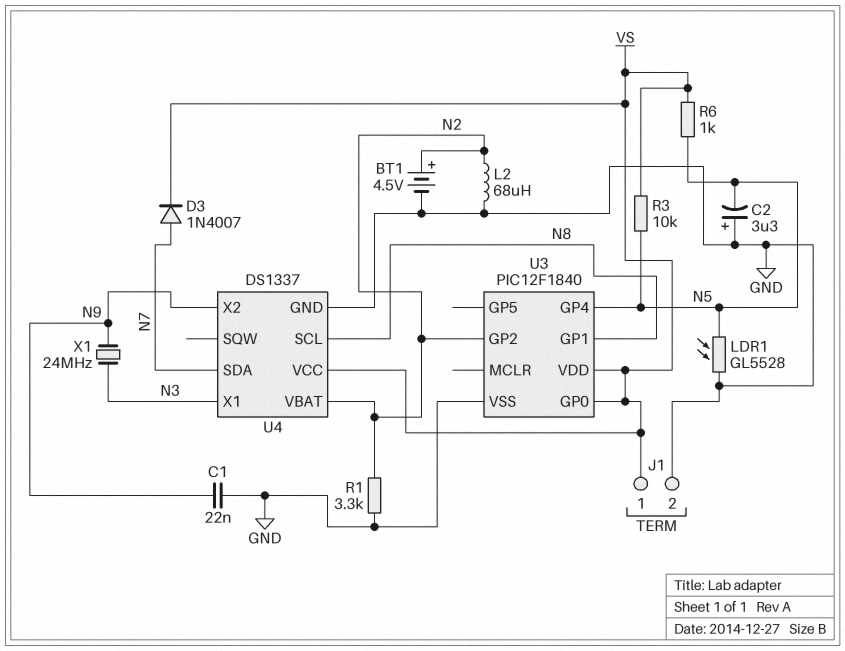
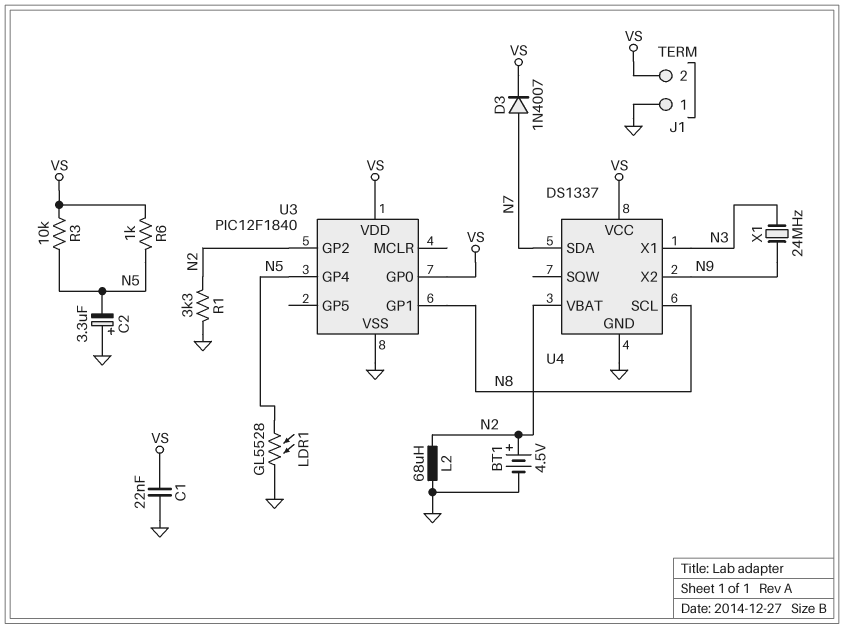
C1: 22nF (GND, N9) -> 22nF (GND, VS)
J1 pin 1: VS -> GND
J1 pin 2: GND -> VS

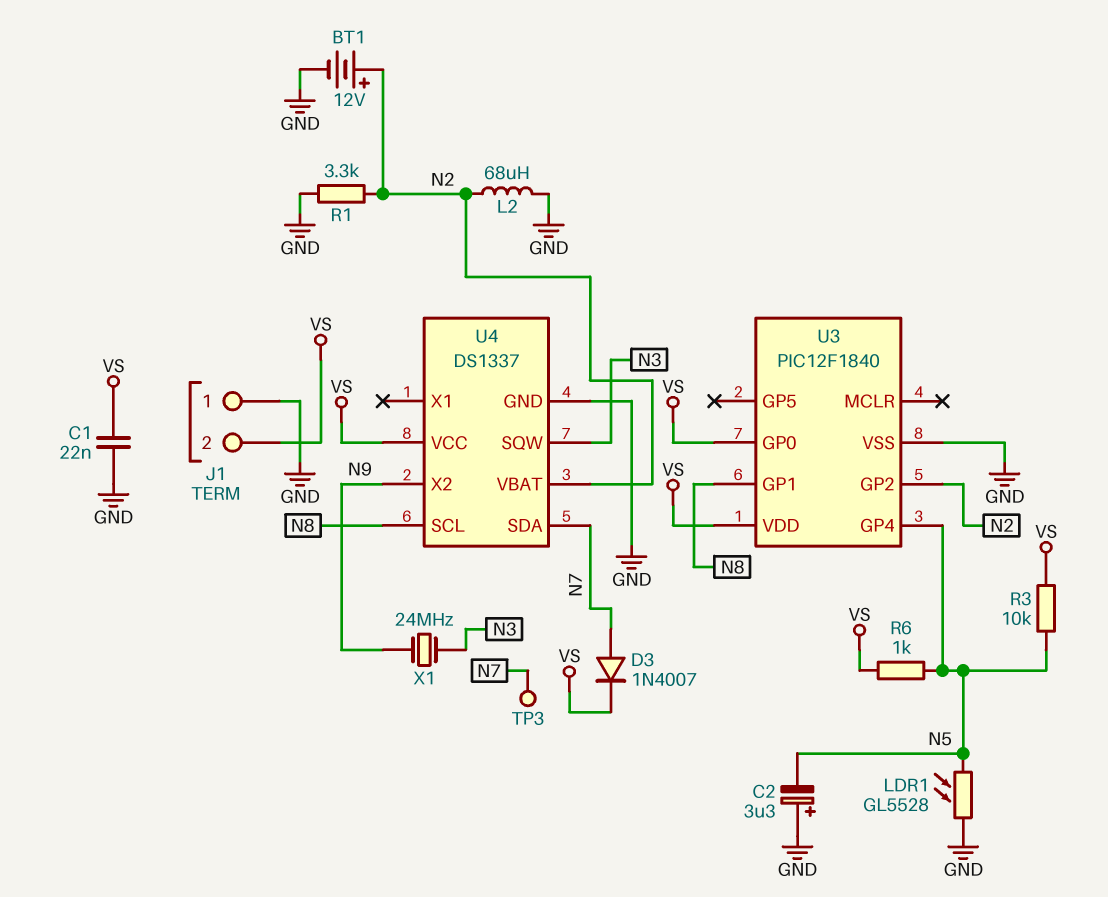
BT1: 4.5V (plus N2, minus GND) -> 12V (plus N2, minus GND)
TP3: none -> test point (N7)
U4 pin SQW: none -> N3
U4 pin X1: N3 -> none

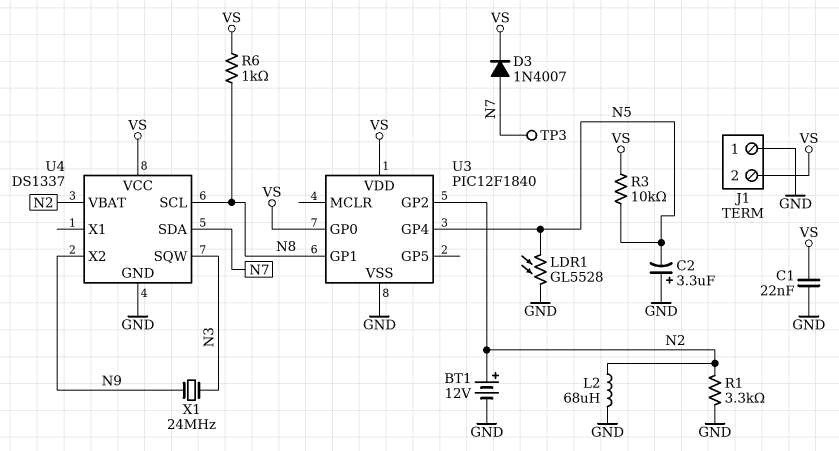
R6: 1k (N5, VS) -> 1k (N8, VS)

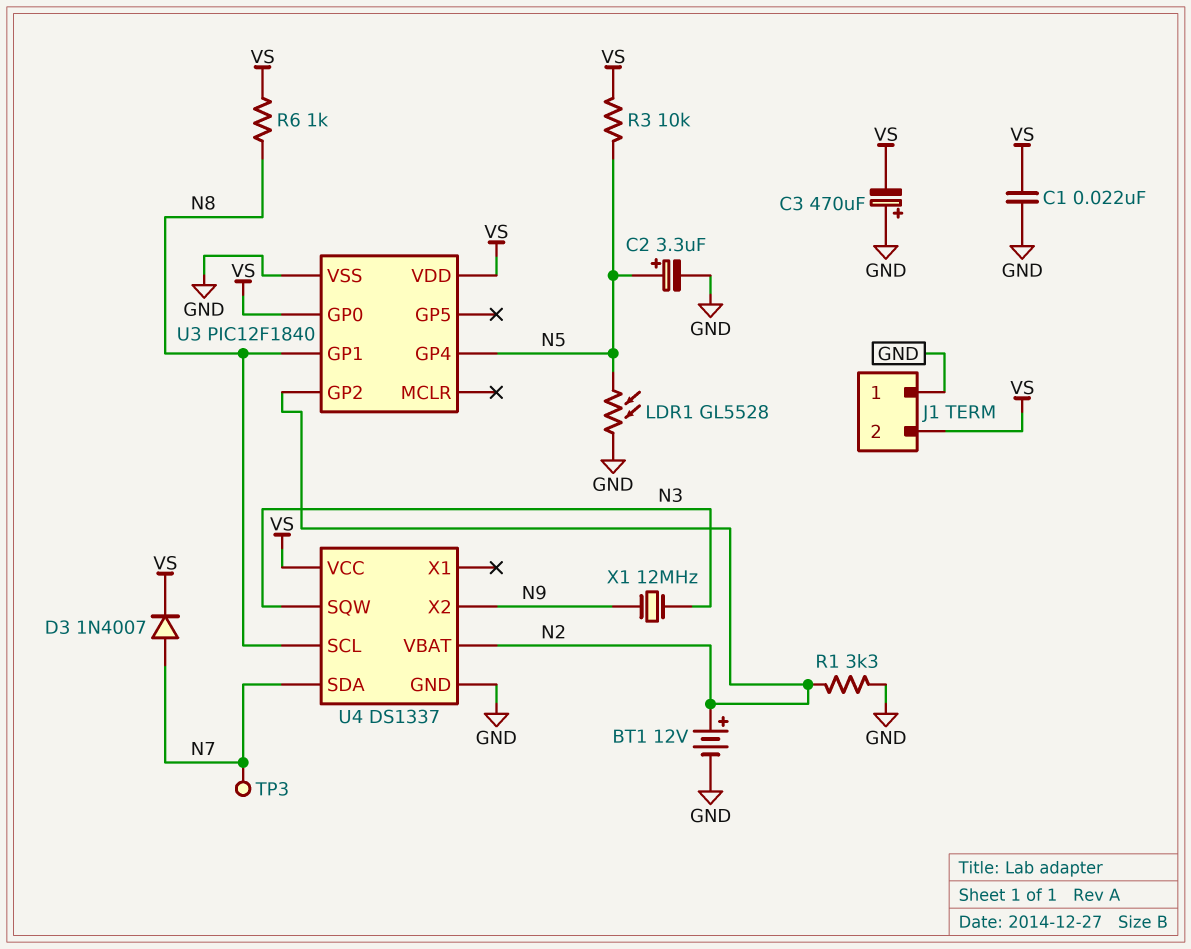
C2: 3.3uF (plus GND, minus N5) -> 3.3uF (plus N5, minus GND)
C3: none -> 470uF (plus GND, minus VS)
L2: 68uH (GND, N2) -> none
X1: 24MHz (N3, N9) -> 12MHz (N3, N9)

